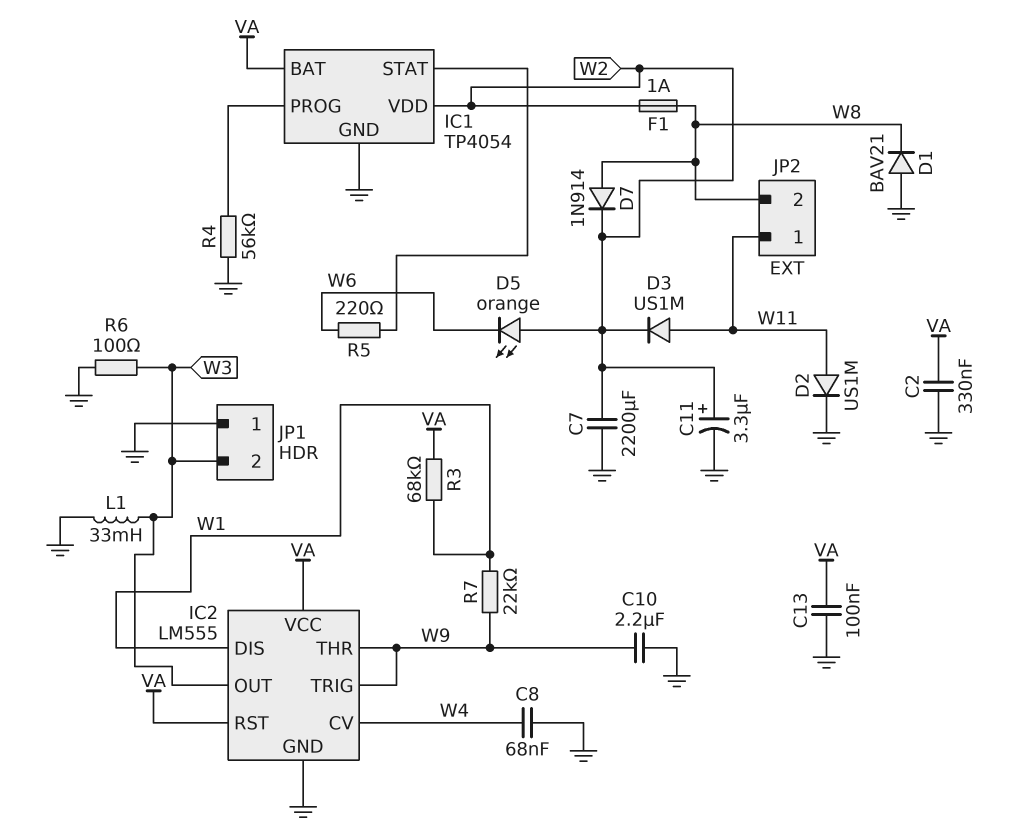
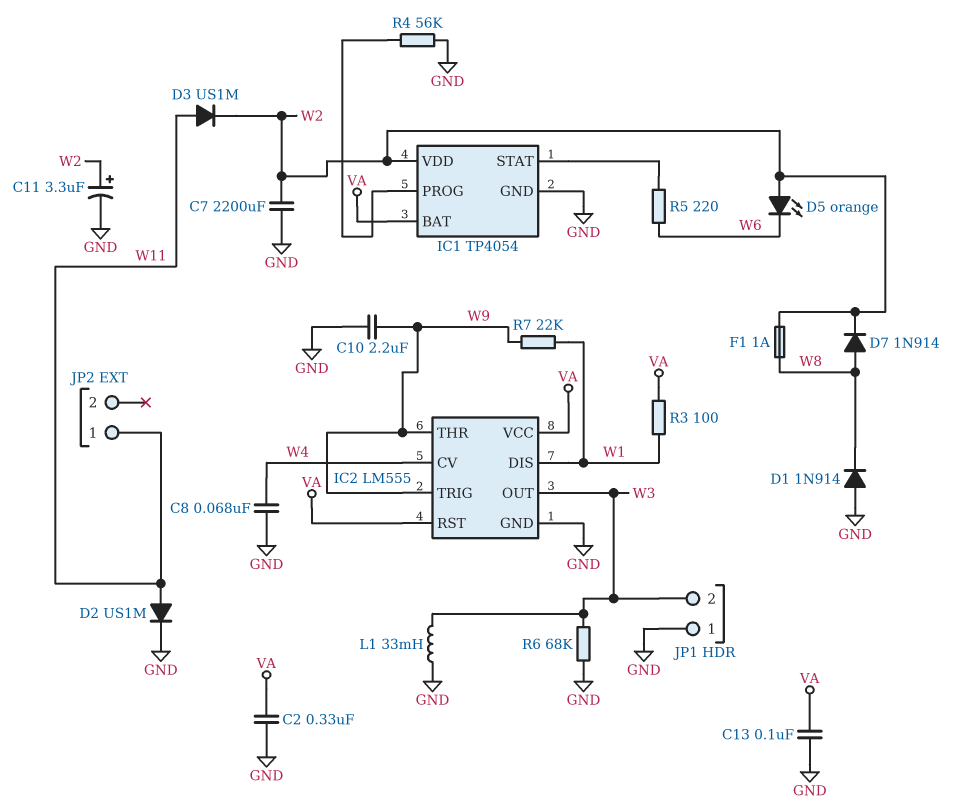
D1: diode BAV21 (A GND, K W8) -> diode 1N914 (A GND, K W8)
JP2 pin 2: W8 -> none
R3: 68k (VA, W1) -> 100 (VA, W1)
R6: 100 (GND, W3) -> 68k (GND, W3)

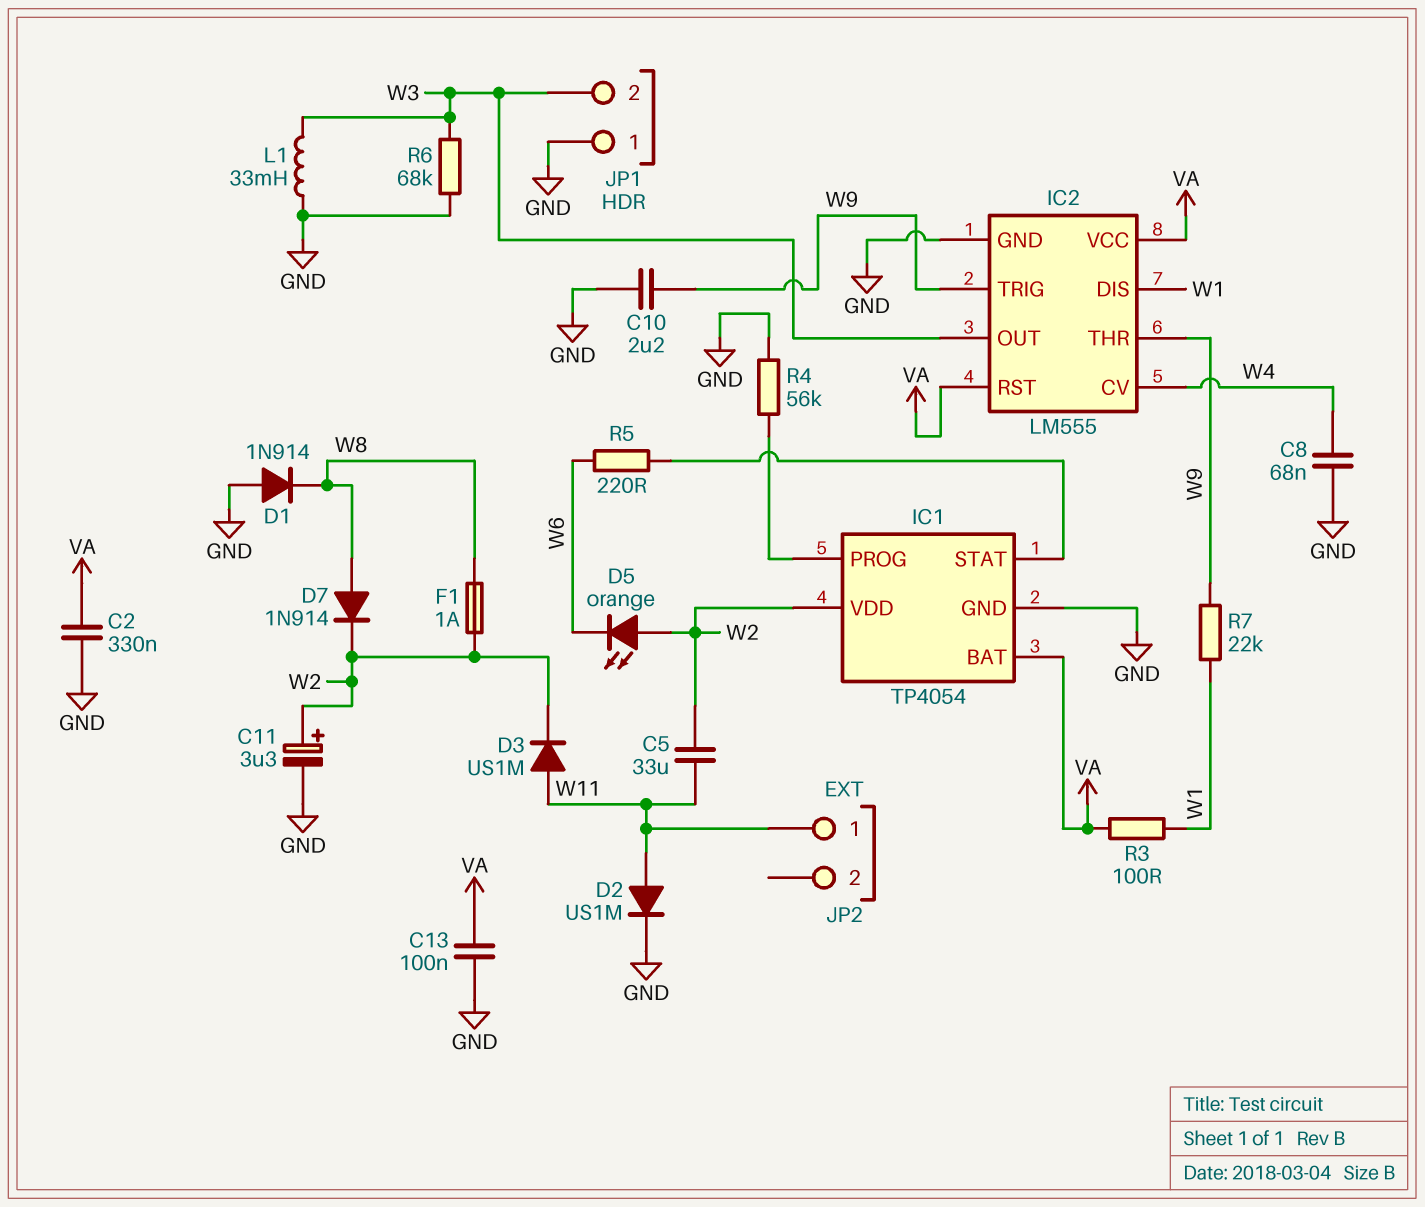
C5: none -> 33uF (W2, W11)
C7: 2200uF (GND, W2) -> none

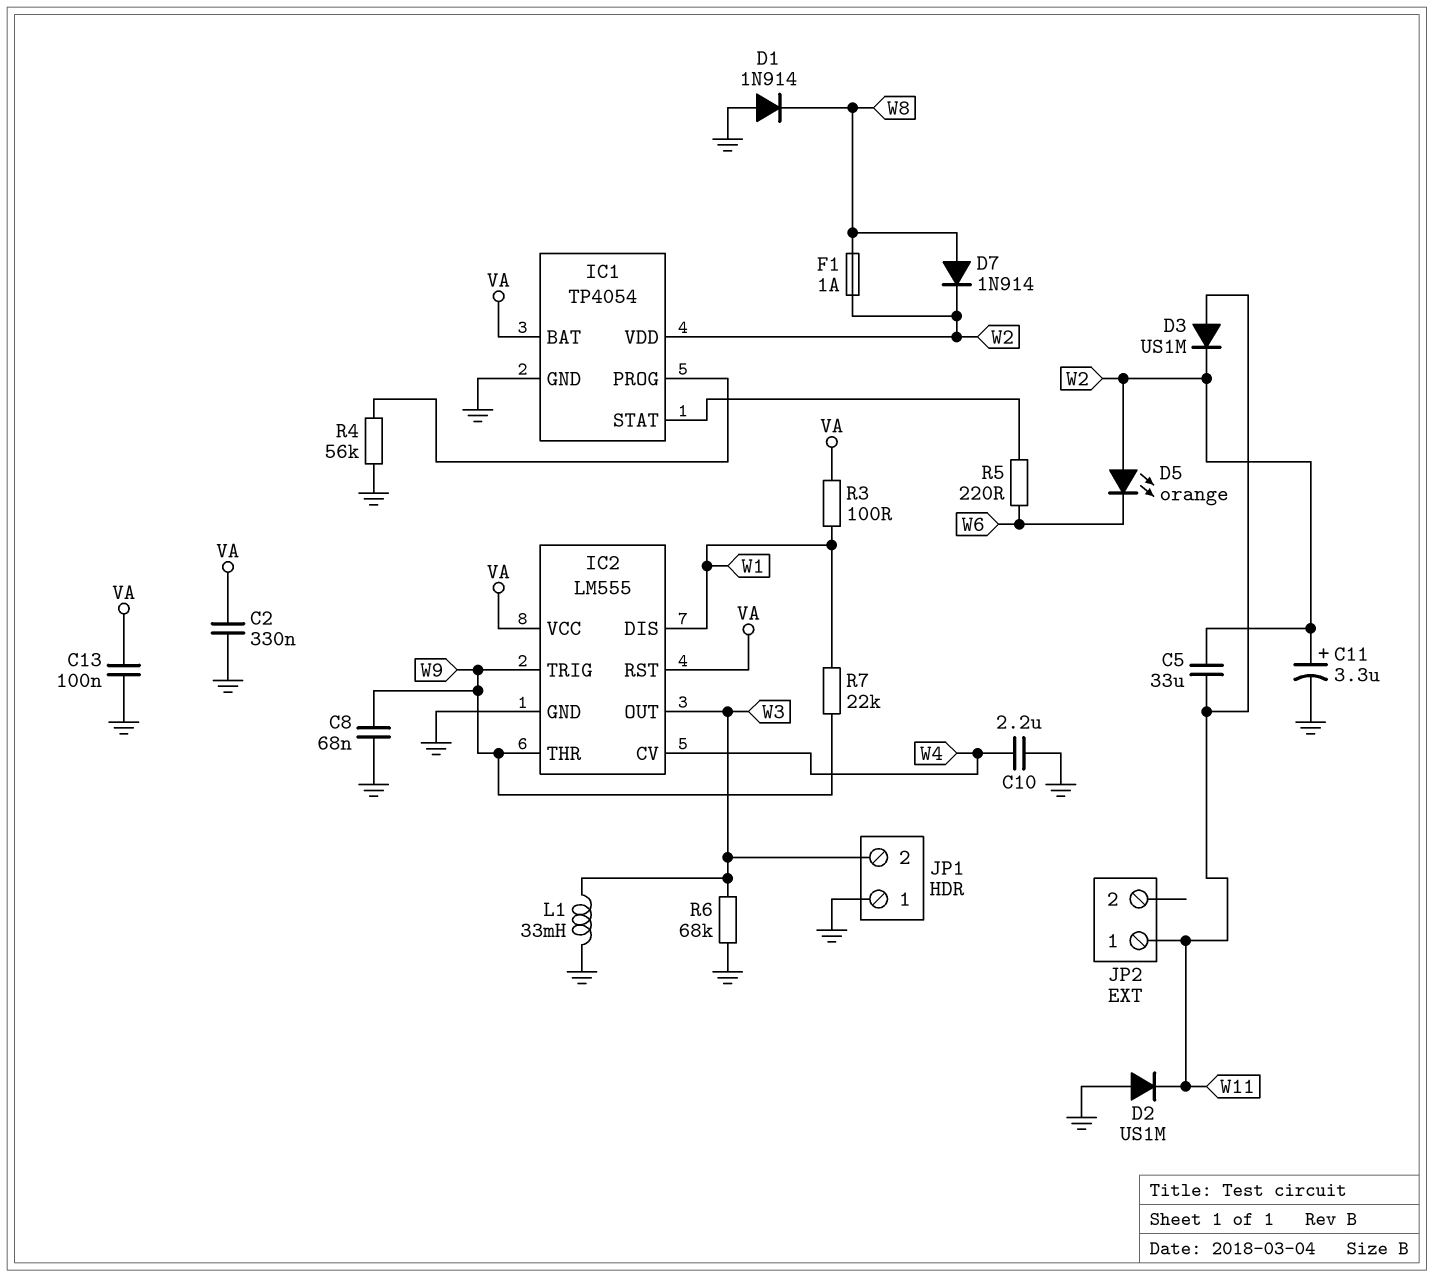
C8: 68nF (GND, W4) -> 68nF (GND, W9)
C10: 2.2uF (GND, W9) -> 2.2uF (GND, W4)
D2: diode US1M (A W11, K GND) -> diode US1M (A GND, K W11)

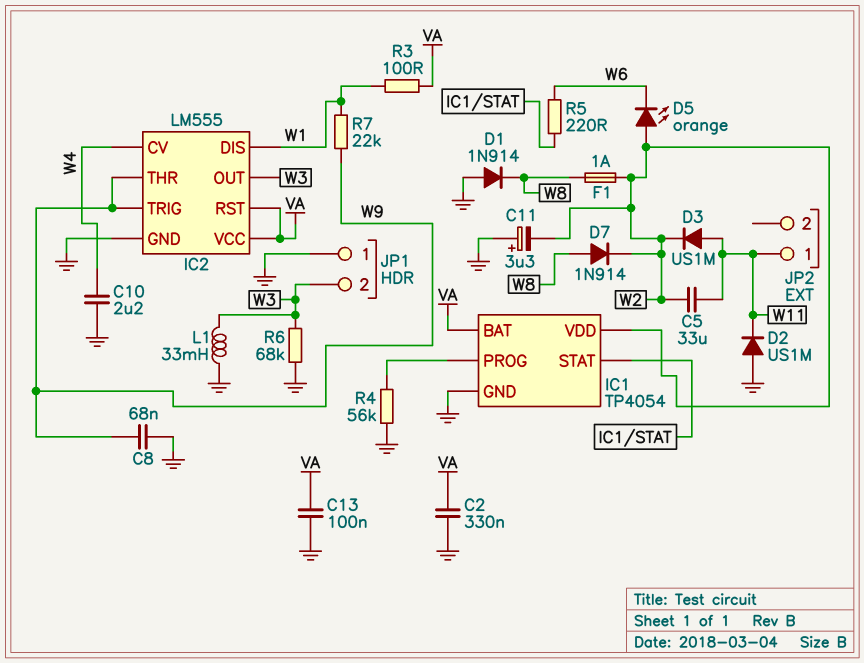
C11: 3.3uF (plus W2, minus GND) -> 3.3uF (plus GND, minus W2)

